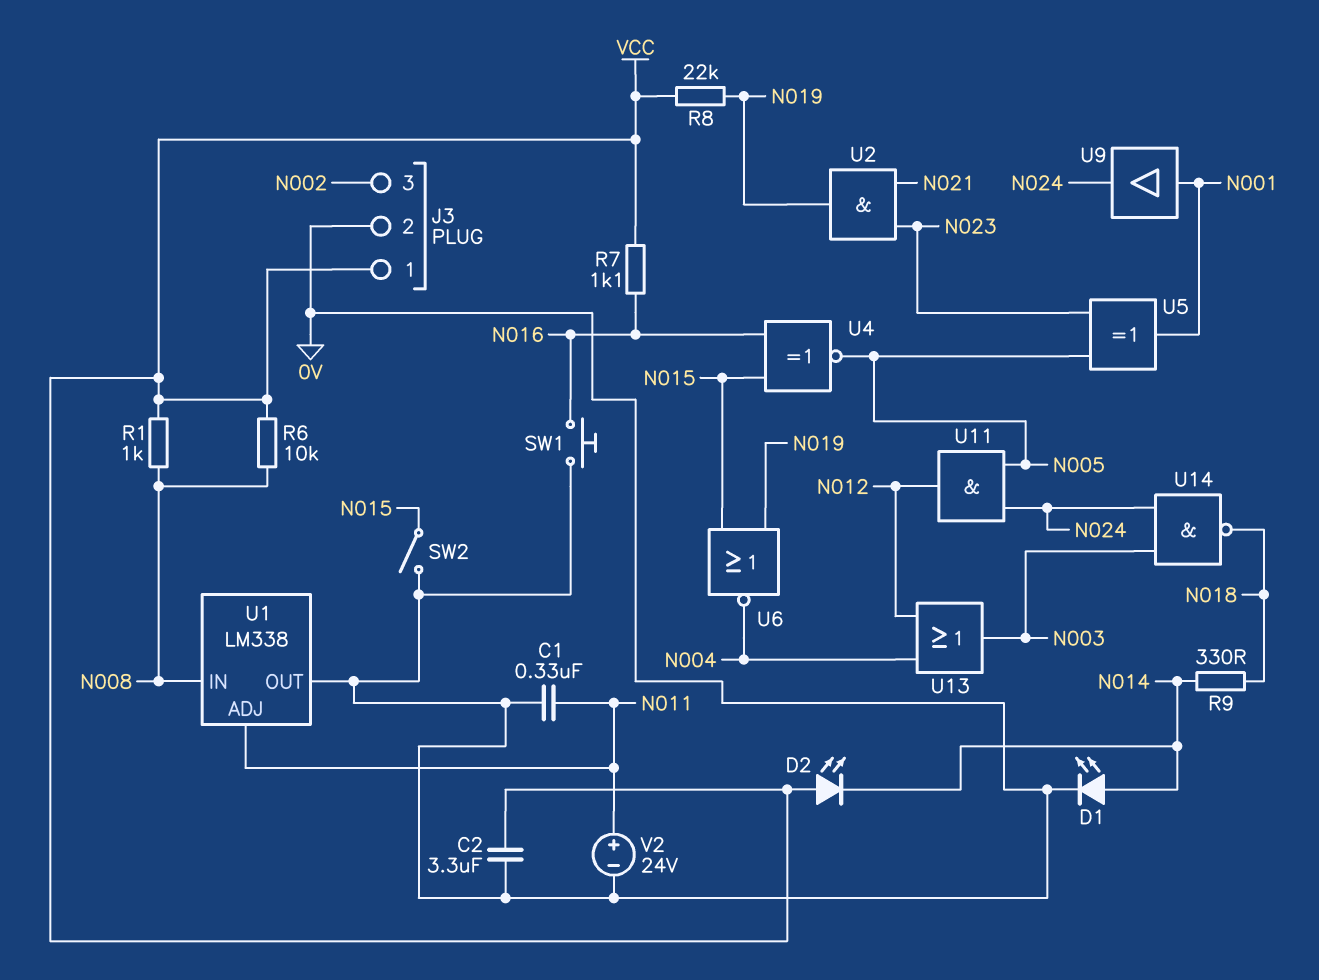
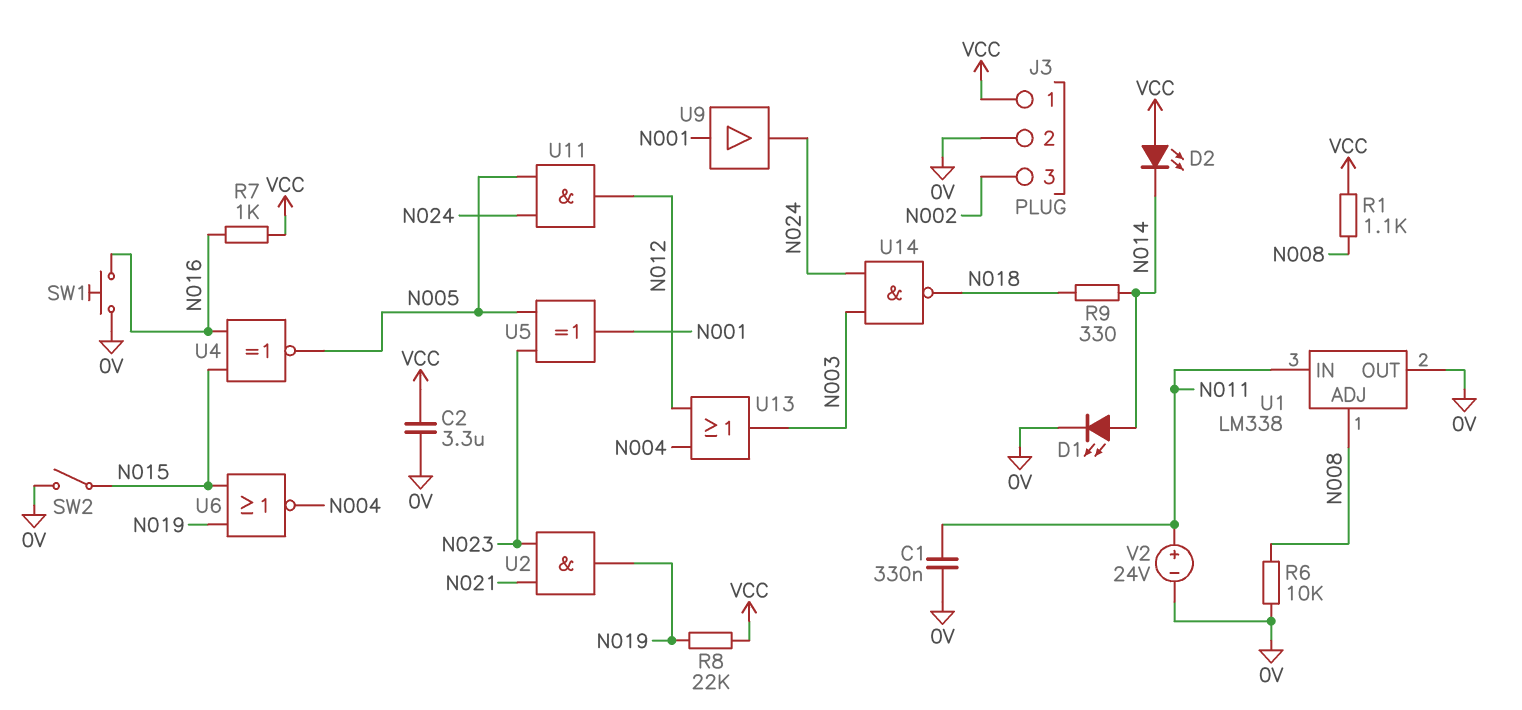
R1: 1k (N008, VCC) -> 1.1k (N008, VCC)
R6: 10k (N008, VCC) -> 10k (0V, N008)
R7: 1.1k (N016, VCC) -> 1k (N016, VCC)
U1 pin ADJ: N011 -> N008
U1 pin IN: N008 -> N011

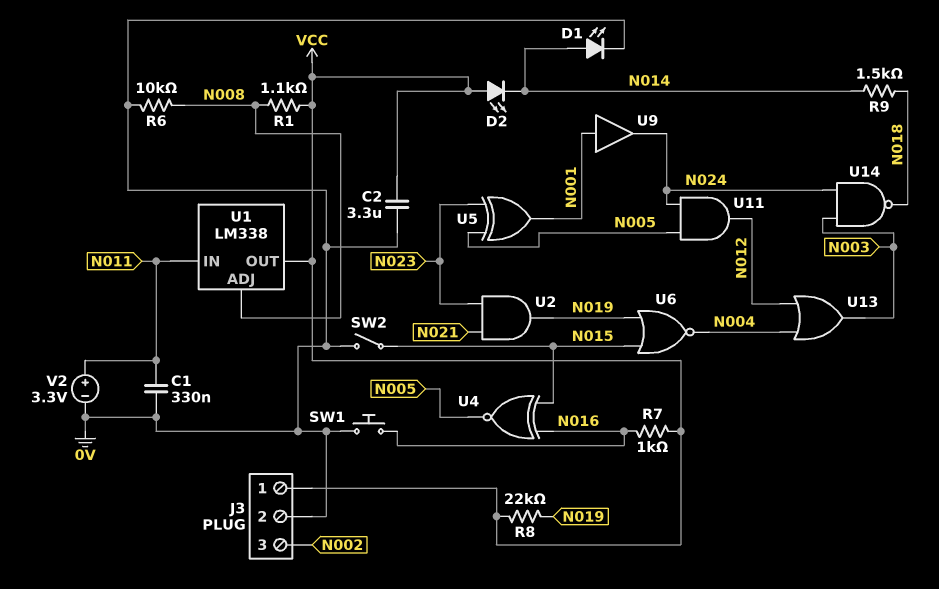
R9: 330 (N014, N018) -> 1.5k (N014, N018)
U1 pin OUT: 0V -> VCC
V2: 24V (plus N011, minus 0V) -> 3.3V (plus N011, minus 0V)

